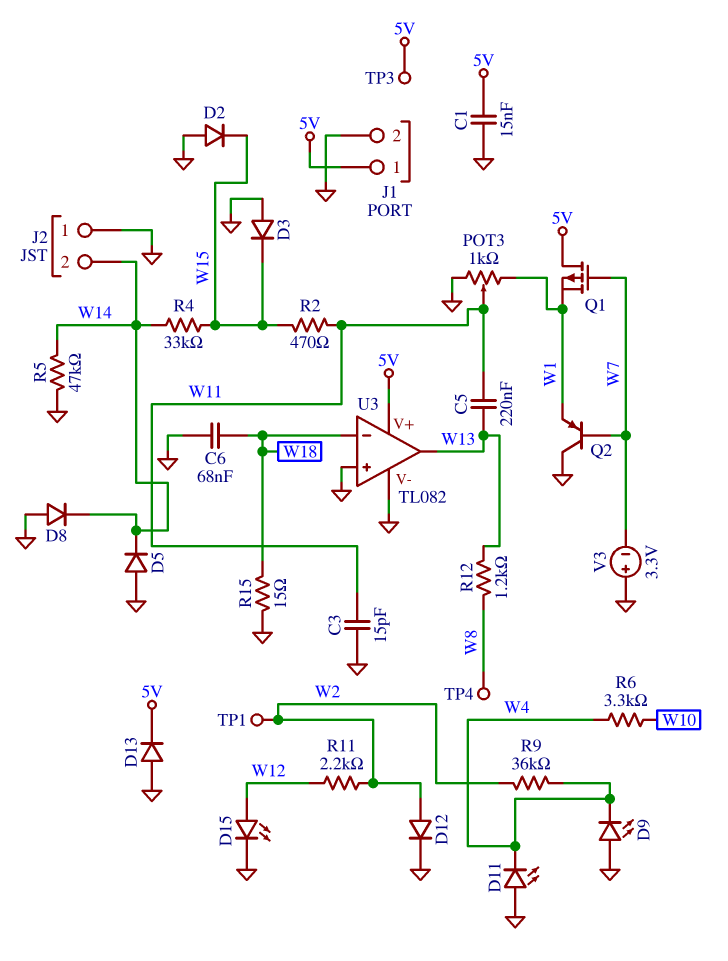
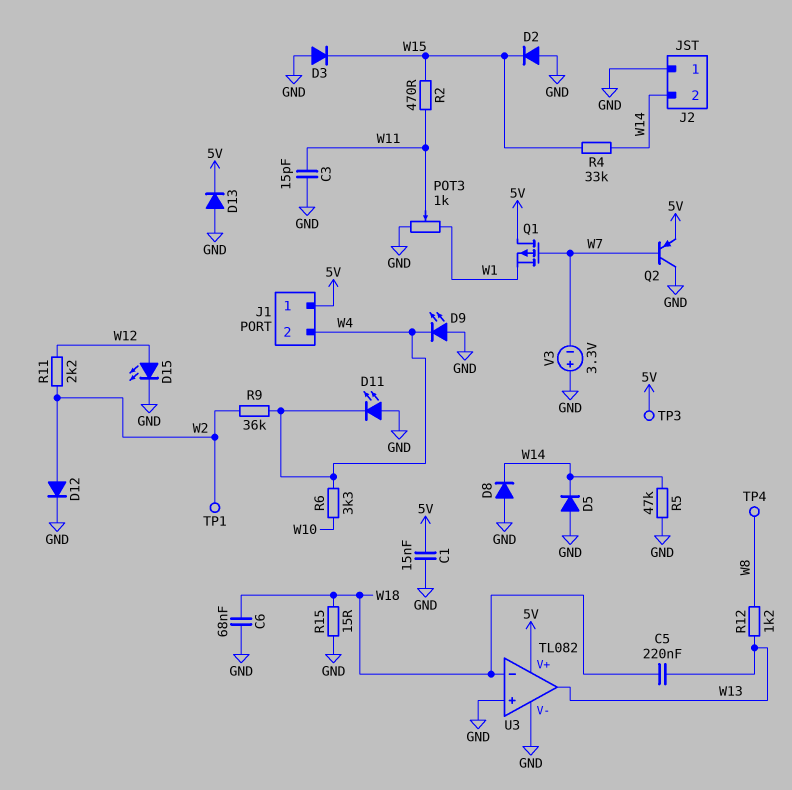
C5: 220nF (W11, W13) -> 220nF (W13, W18)
J1 pin 2: GND -> W4
Q2: PNP (B W7, C GND, E W1) -> PNP (B W7, C GND, E 5V)

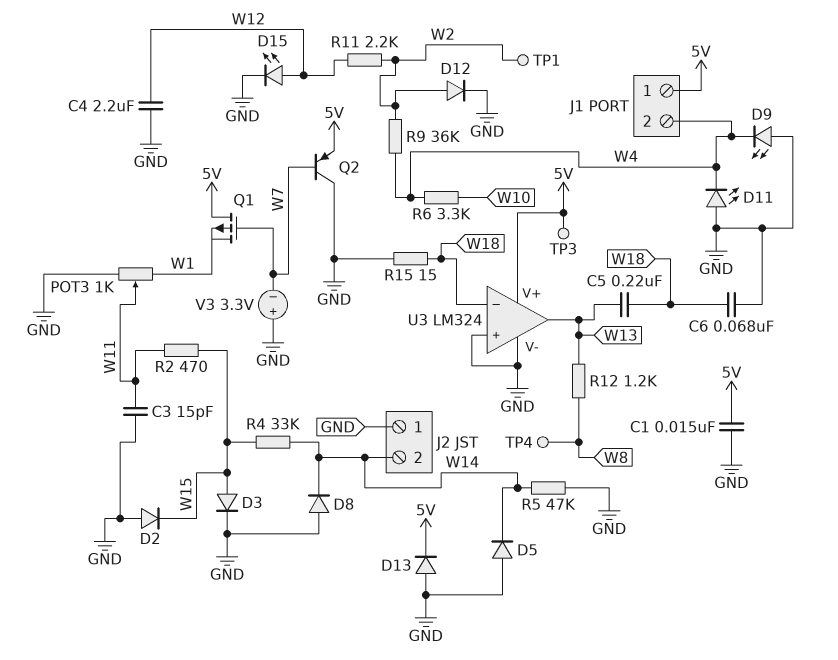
C4: none -> 2.2uF (GND, W12)
D3: diode (A GND, K W15) -> diode (A W15, K GND)
U3: TL082 -> LM324

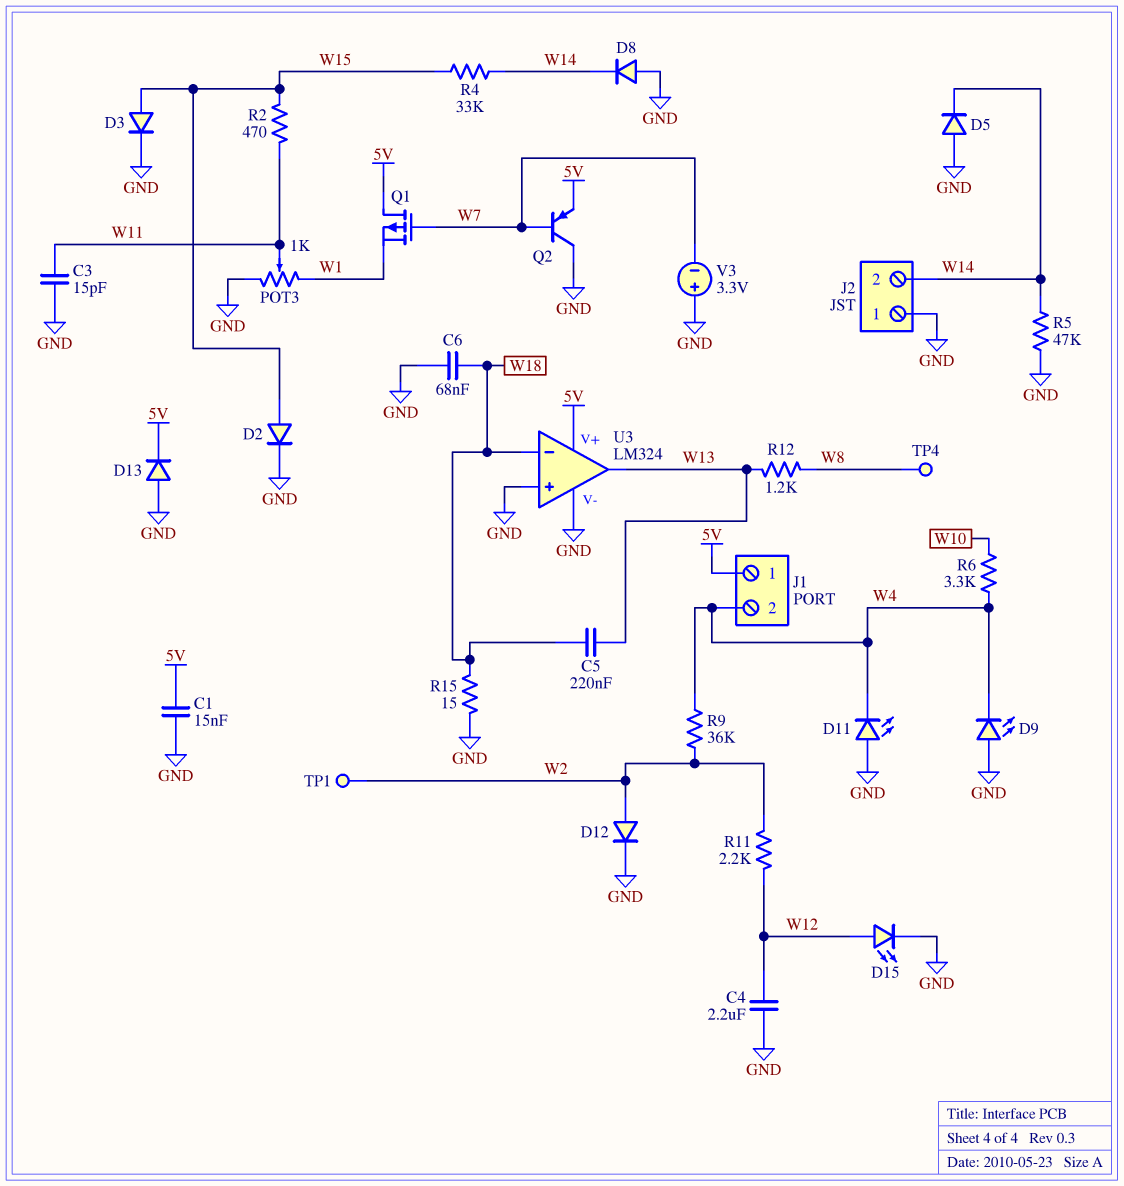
D2: diode (A GND, K W15) -> diode (A W15, K GND)
TP3: test point (5V) -> none

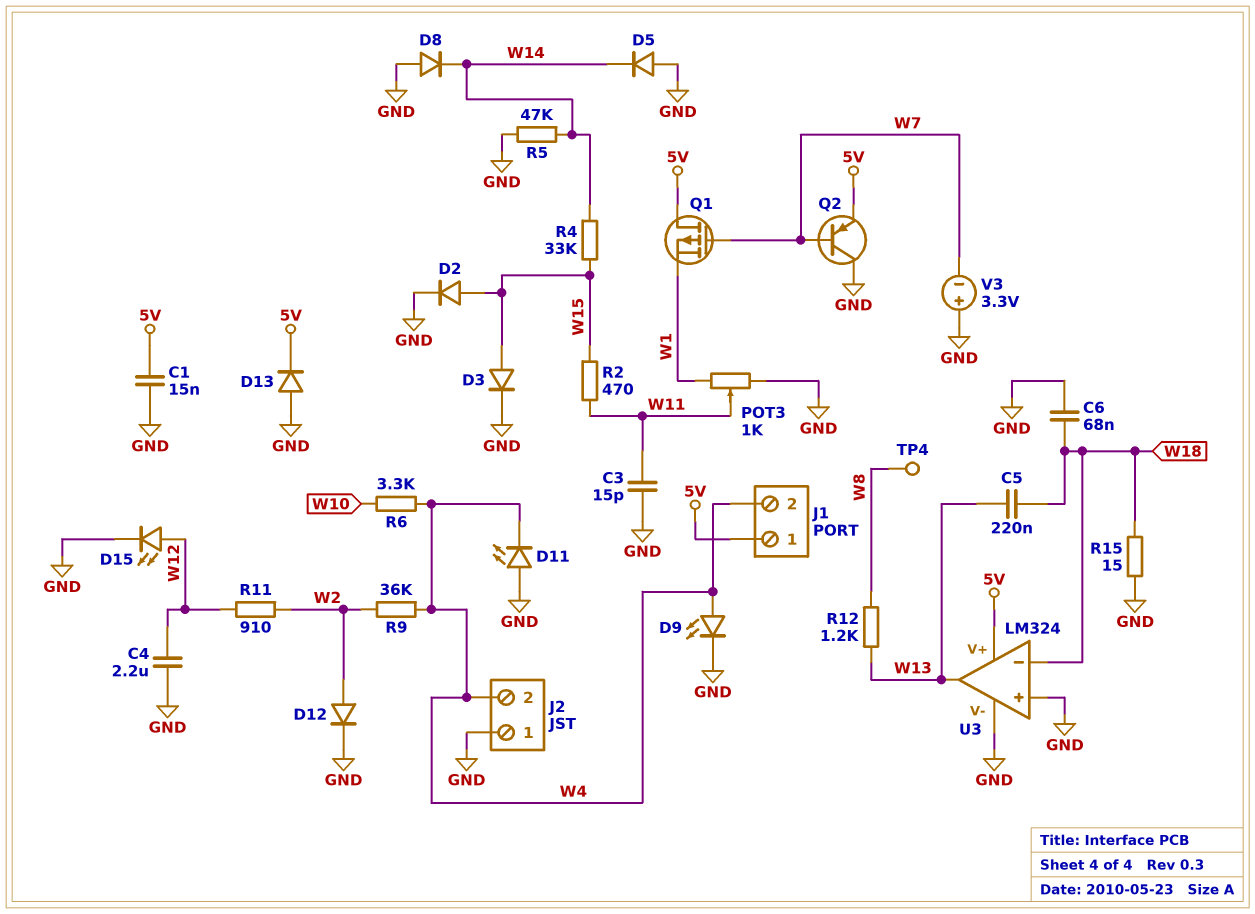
D9: LED (A GND, K W4) -> LED (A W4, K GND)
J2 pin 2: W14 -> W4
R11: 2.2k (W2, W12) -> 910 (W2, W12)
TP1: test point (W2) -> none

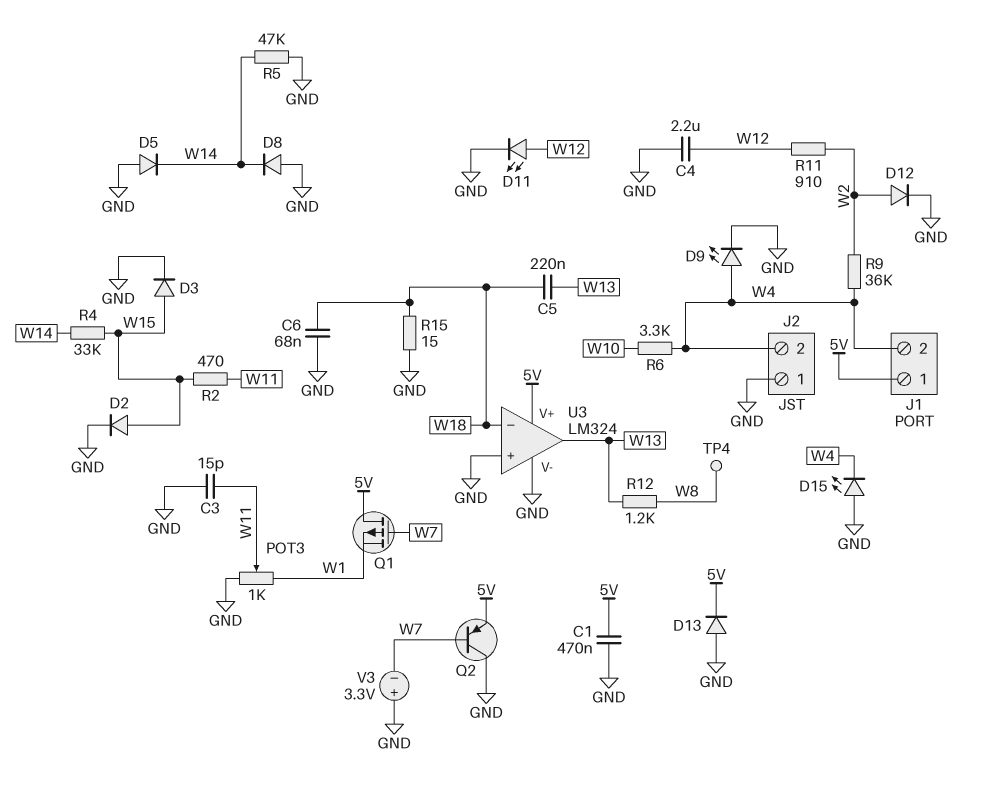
C1: 15nF (5V, GND) -> 470nF (5V, GND)
D11: LED (A GND, K W4) -> LED (A W12, K GND)
D15: LED (A W12, K GND) -> LED (A GND, K W4)

